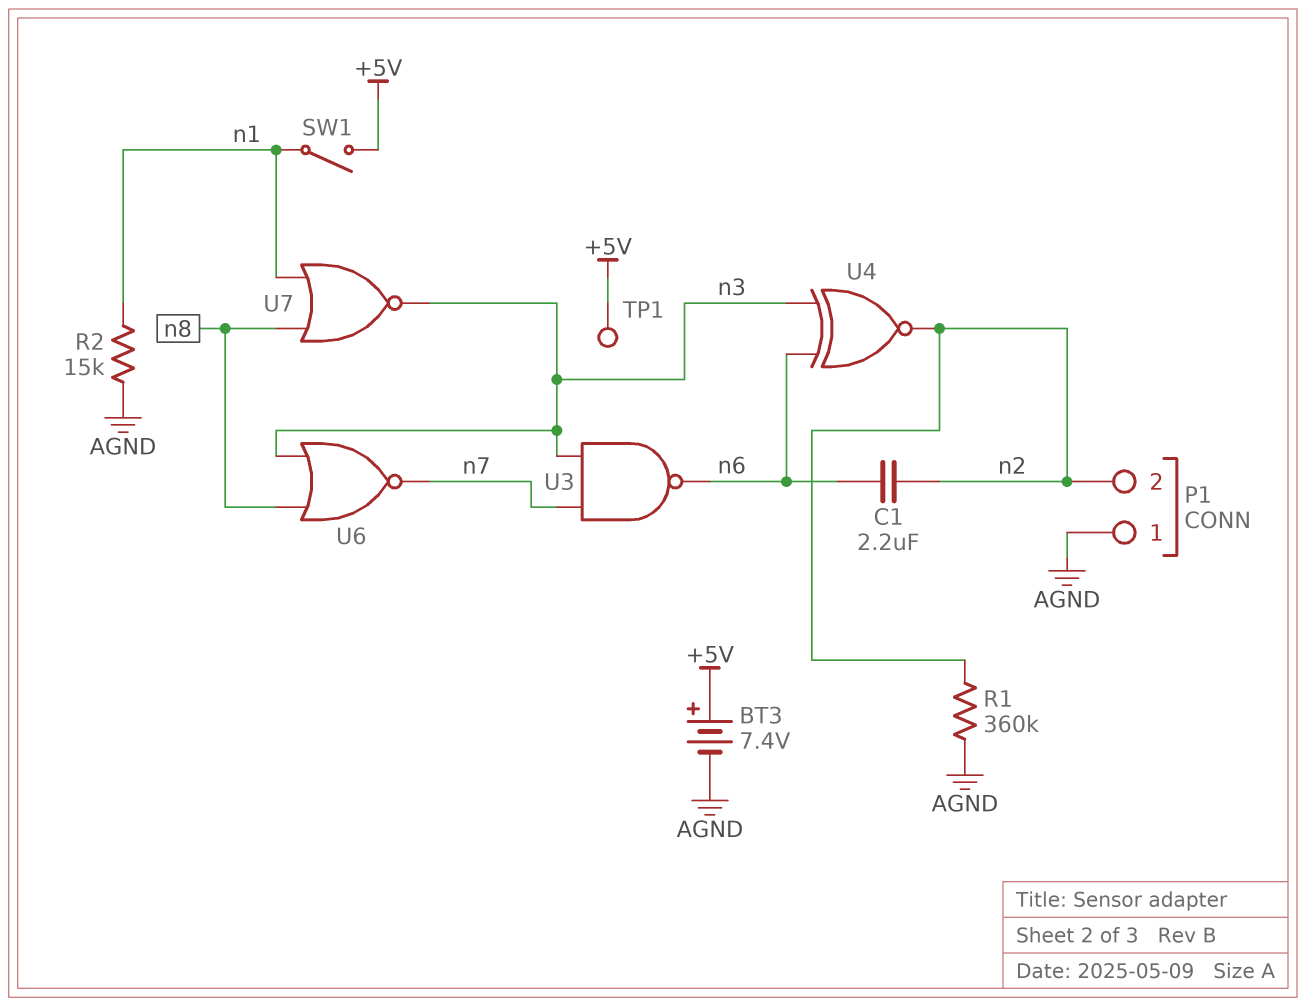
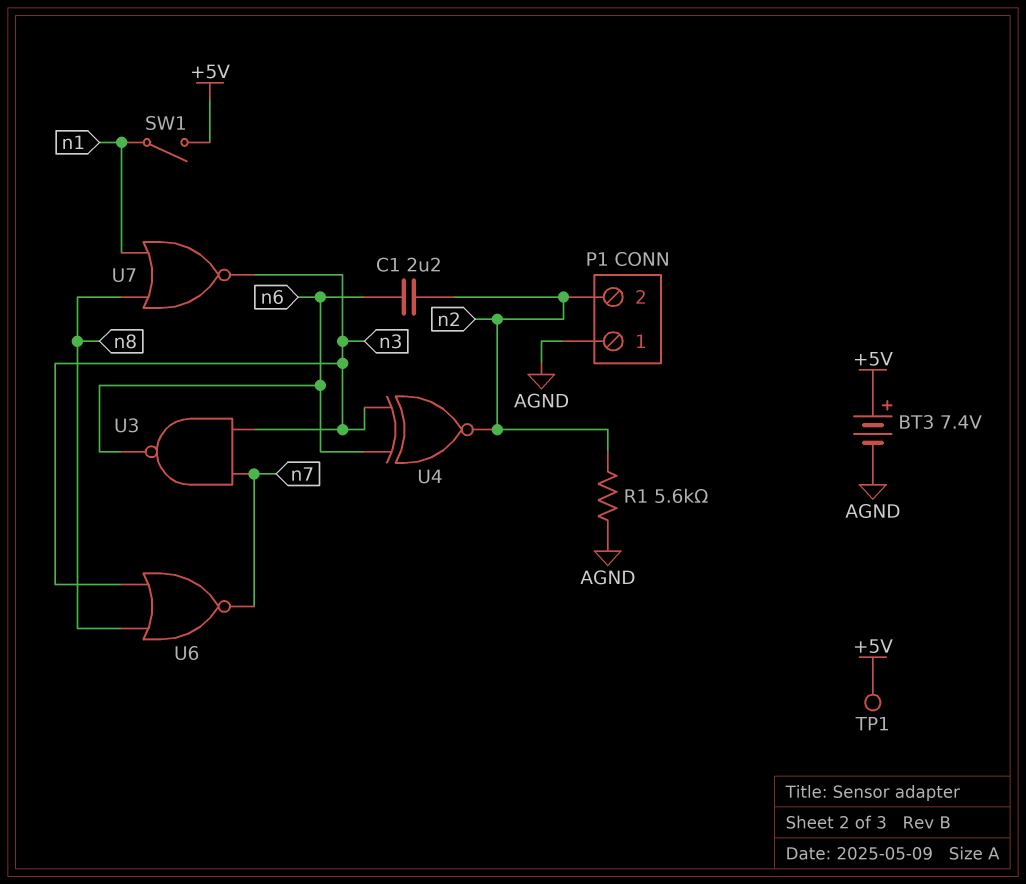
R1: 360k (AGND, n2) -> 5.6k (AGND, n2)
R2: 15k (AGND, n1) -> none

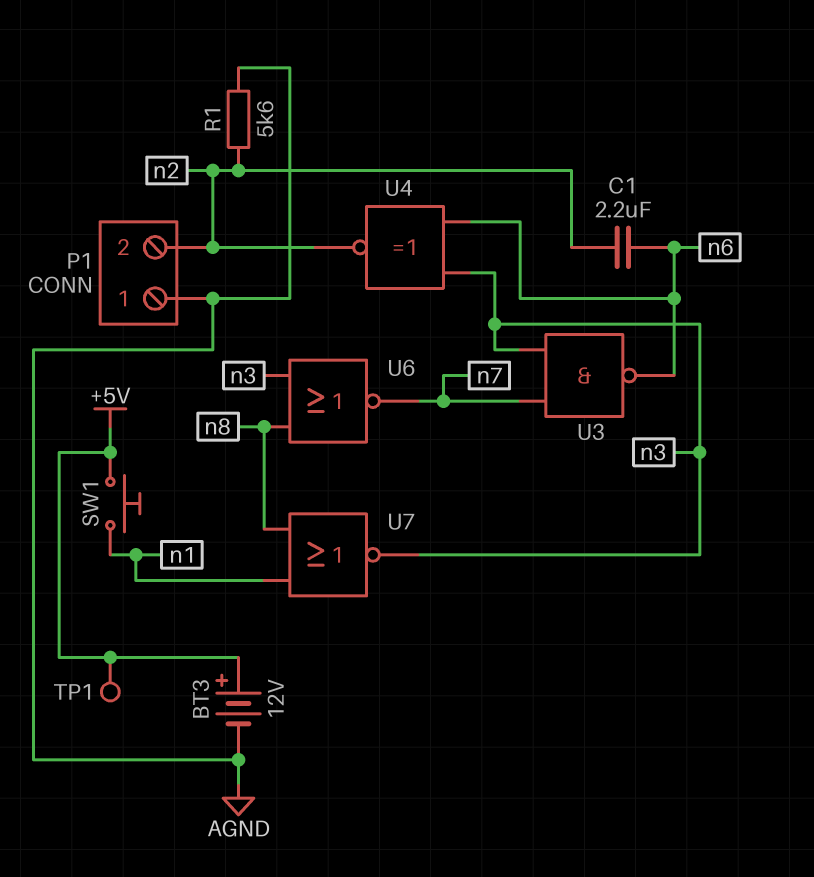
BT3: 7.4V (plus +5V, minus AGND) -> 12V (plus +5V, minus AGND)
SW1: switch (+5V, n1) -> button (+5V, n1)

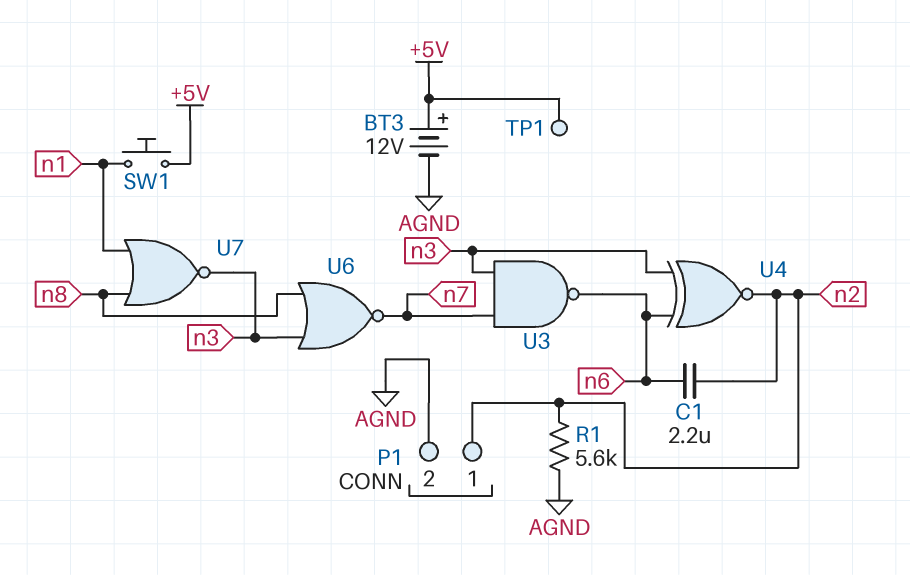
P1 pin 1: AGND -> n2
P1 pin 2: n2 -> AGND

